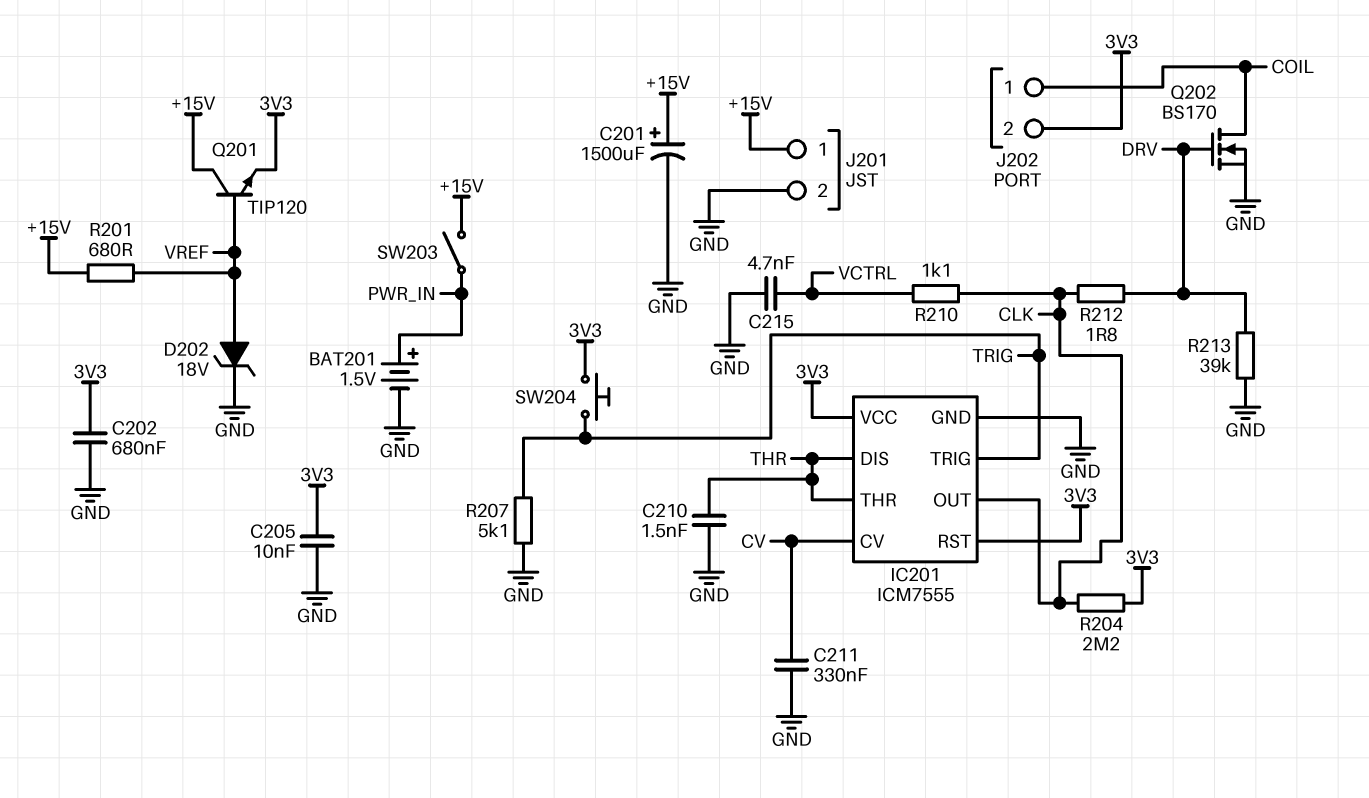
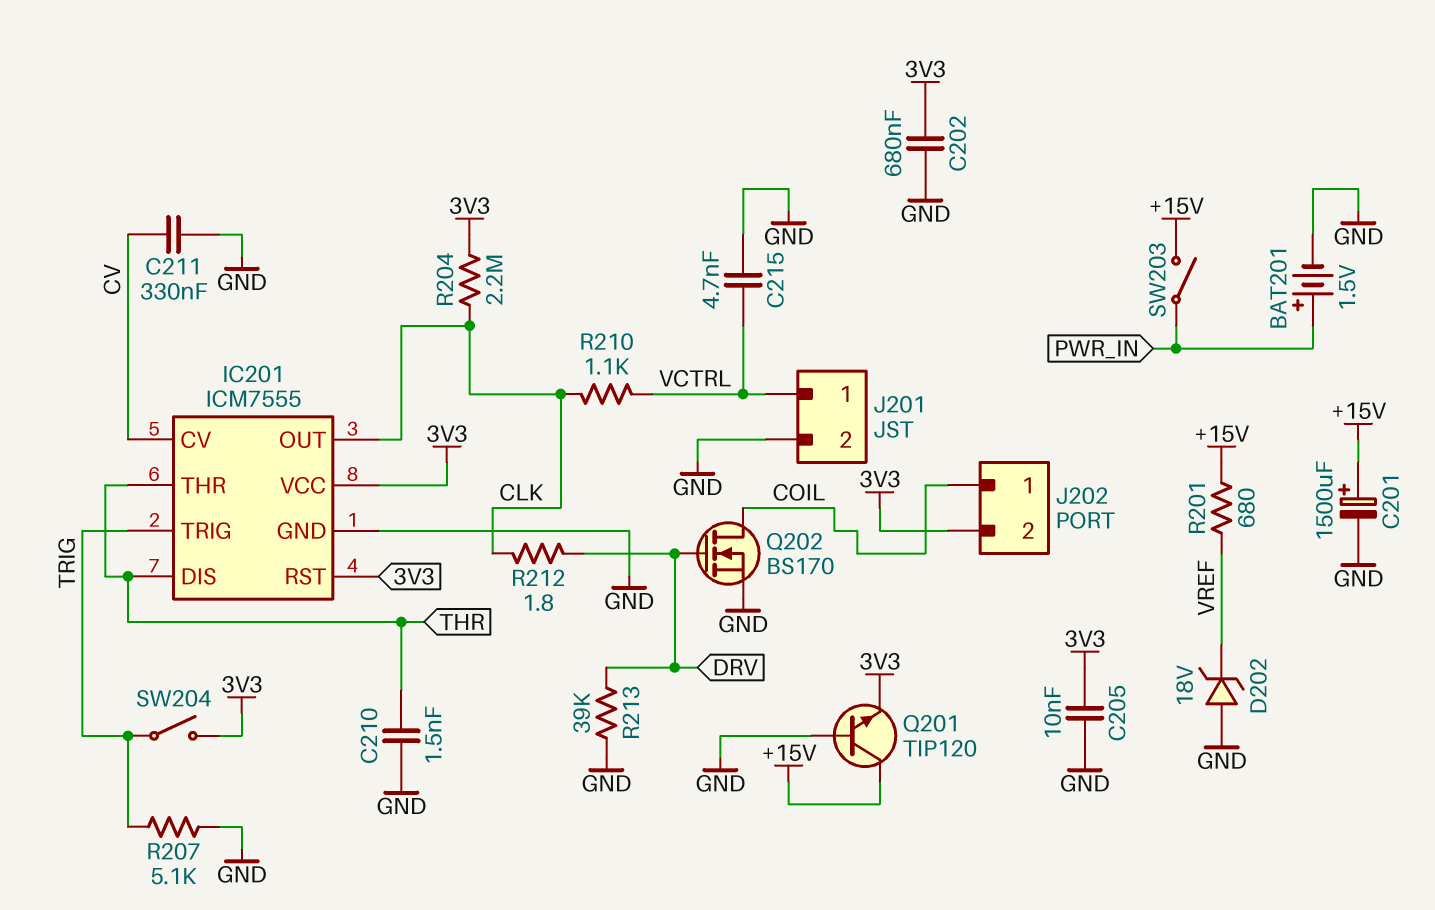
D202: zener 18V (A VREF, K GND) -> zener 18V (A GND, K VREF)
J201 pin 1: +15V -> VCTRL
Q201: NPN TIP120 (B VREF, C +15V, E 3V3) -> NPN TIP120 (B GND, C +15V, E 3V3)
SW204: button (3V3, TRIG) -> switch (3V3, TRIG)

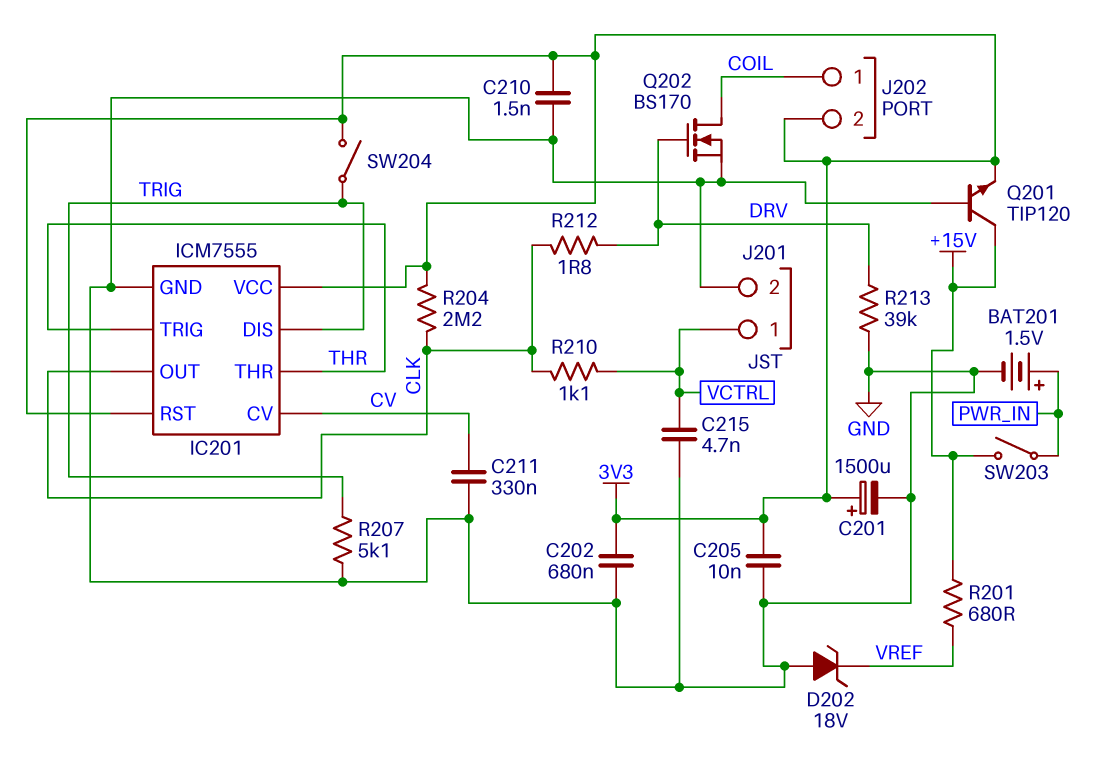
C201: 1500uF (plus +15V, minus GND) -> 1500uF (plus 3V3, minus GND)
C210: 1.5nF (GND, THR) -> 1.5nF (3V3, GND)
IC201 pin DIS: THR -> TRIG
IC201 pin TRIG: TRIG -> THR

